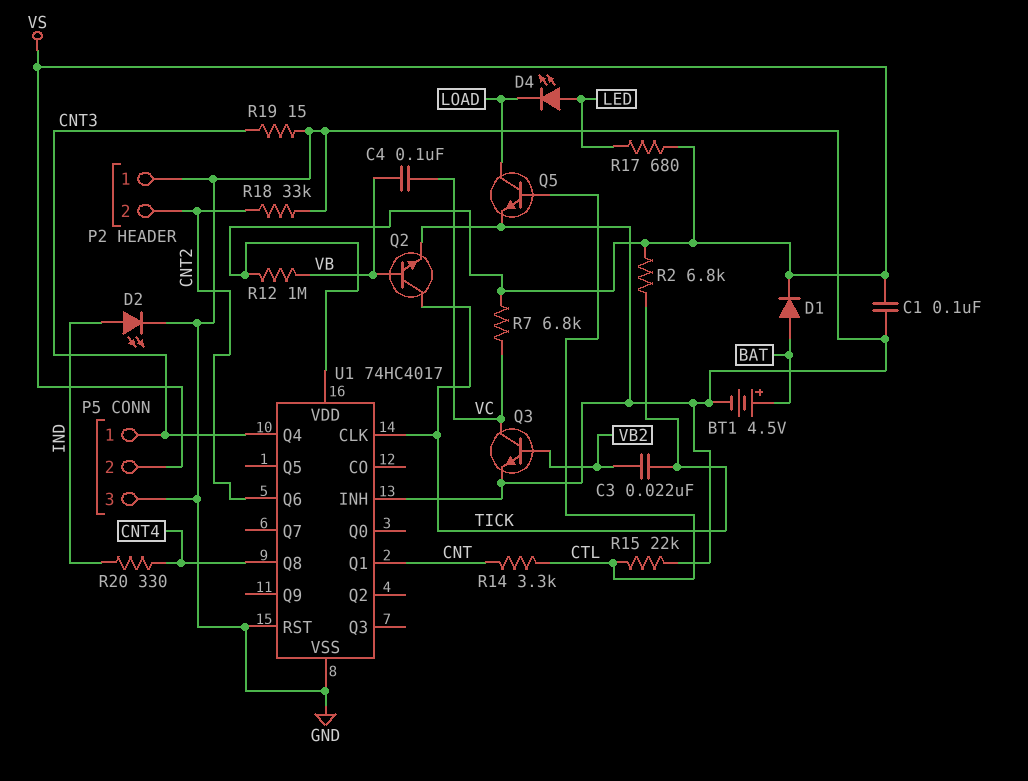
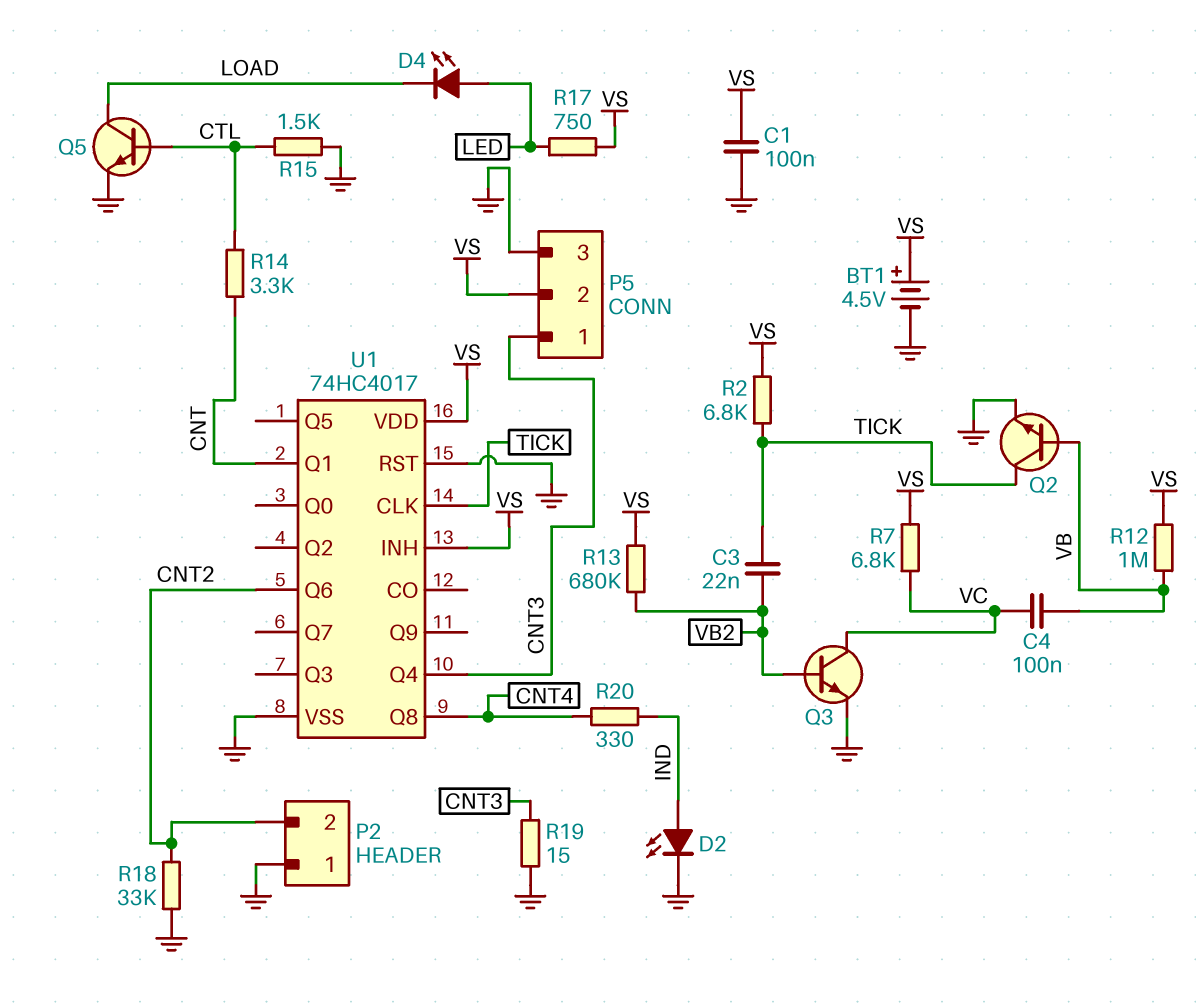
BT1: 4.5V (plus BAT, minus GND) -> 4.5V (plus VS, minus GND)
D1: diode (A BAT, K VS) -> none
R13: none -> 680k (VB2, VS)
R15: 22k (CTL, GND) -> 1.5k (CTL, GND)
R17: 680 (LED, VS) -> 750 (LED, VS)
U1 pin INH: GND -> VS

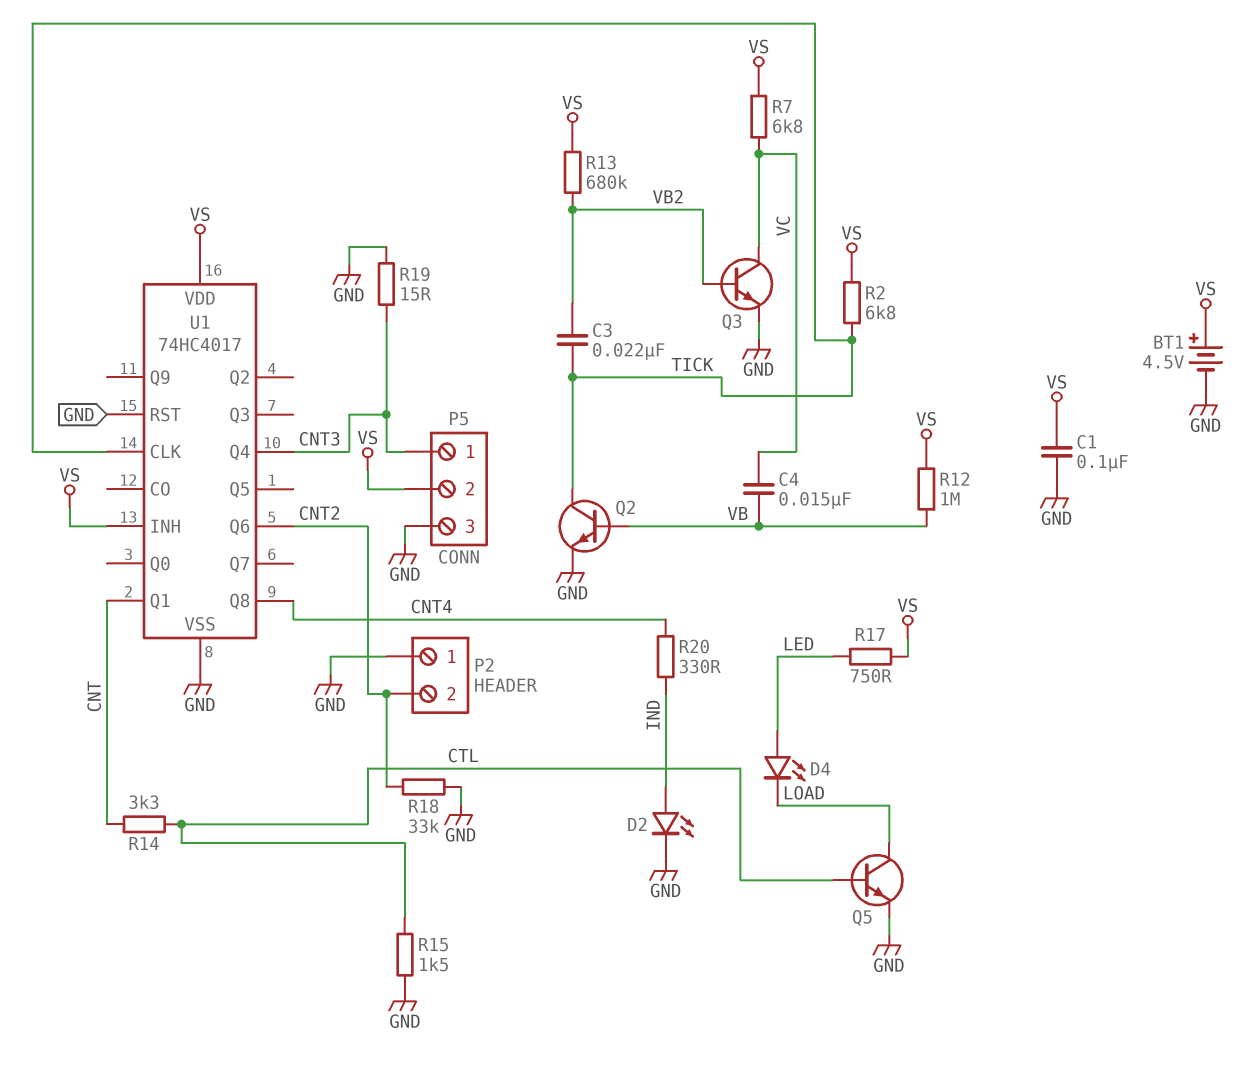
C4: 100nF (VB, VC) -> 15nF (VB, VC)

